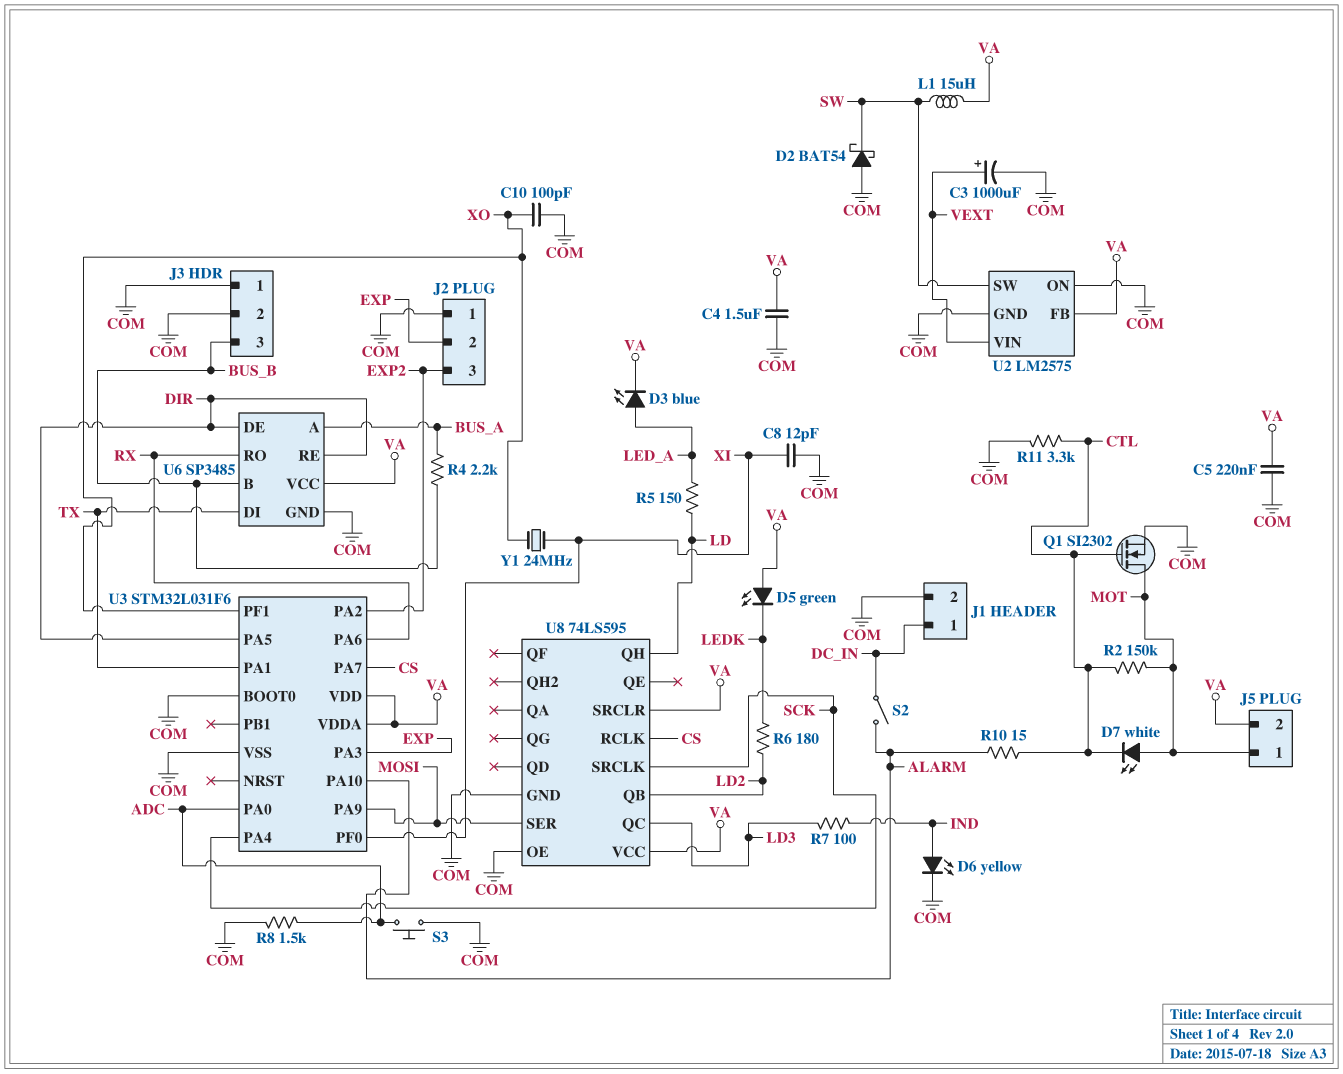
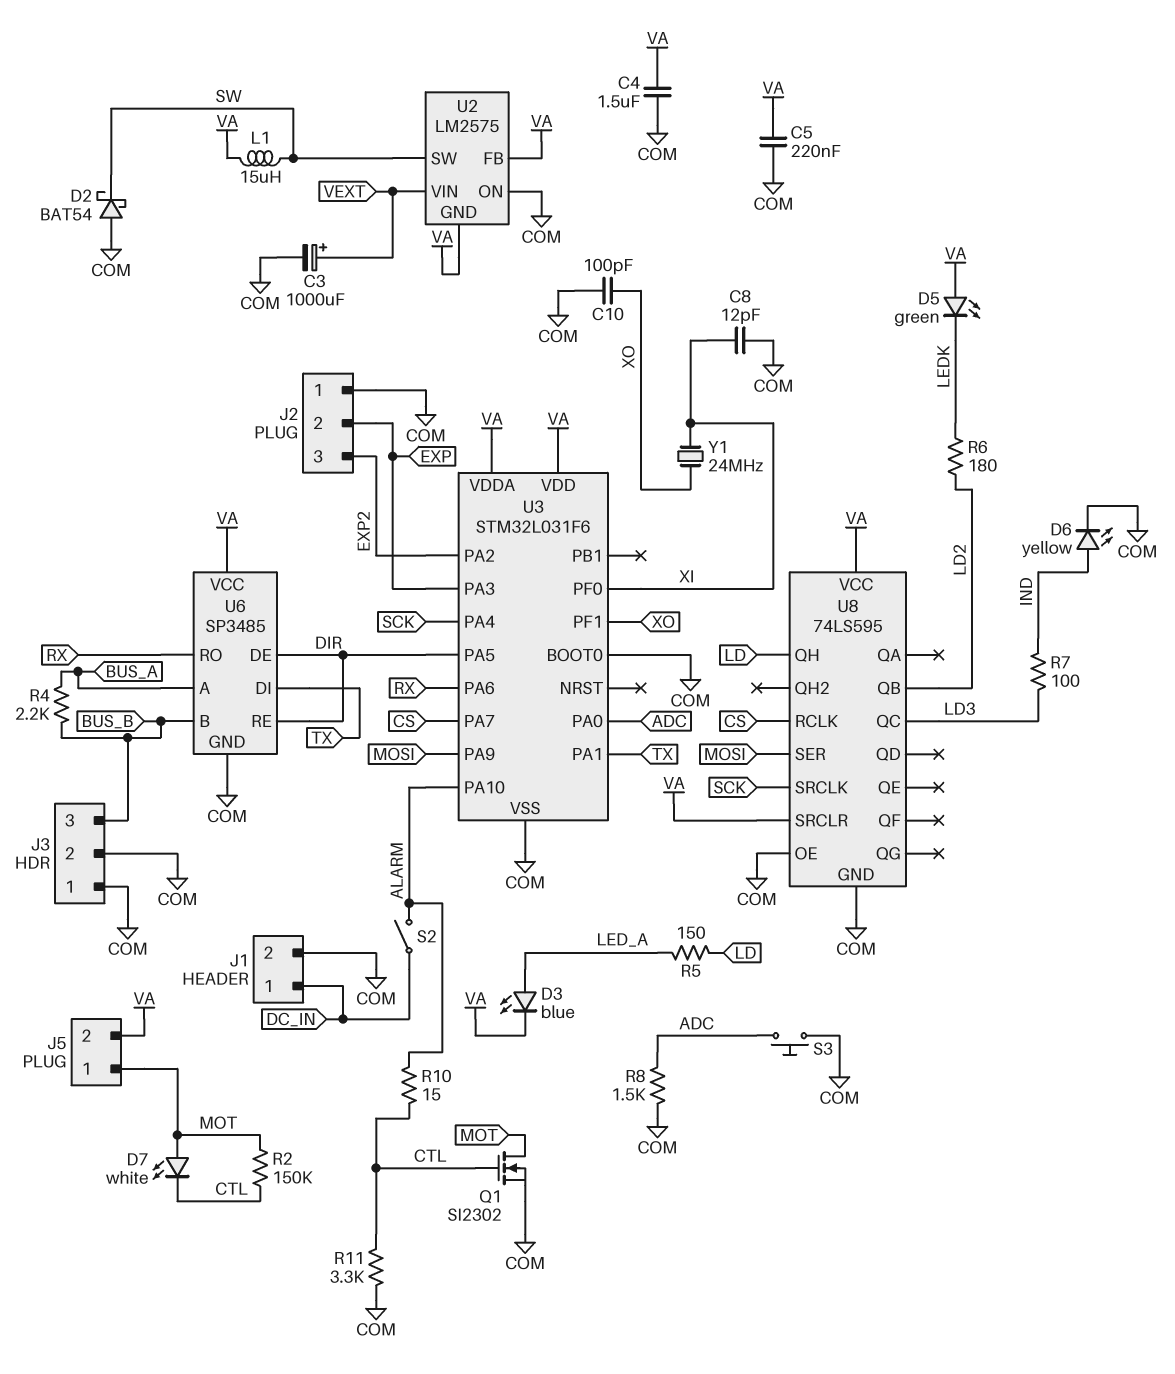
U2 pin GND: COM -> VA

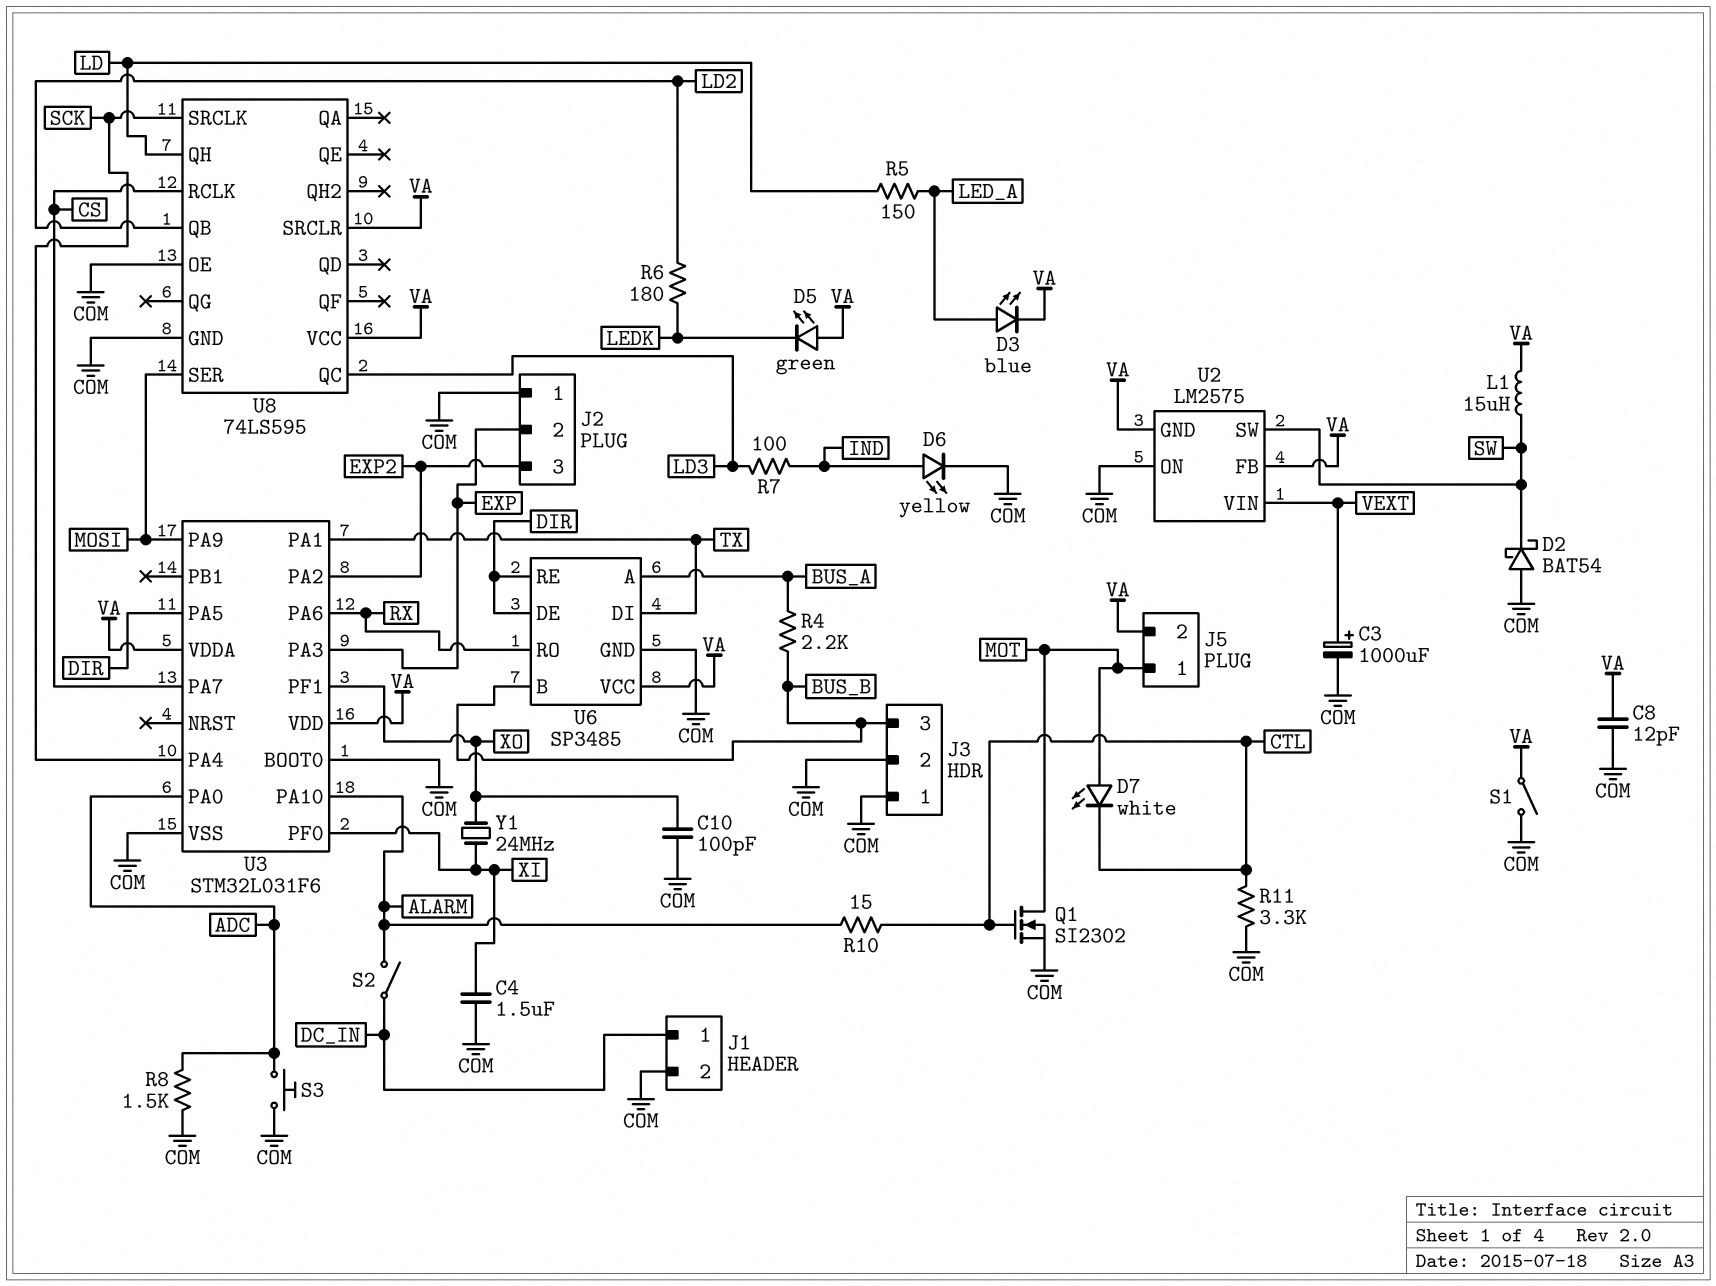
C4: 1.5uF (COM, VA) -> 1.5uF (COM, XI)
C5: 220nF (COM, VA) -> none
C8: 12pF (COM, XI) -> 12pF (COM, VA)
R2: 150k (CTL, MOT) -> none
S1: none -> switch (COM, VA)

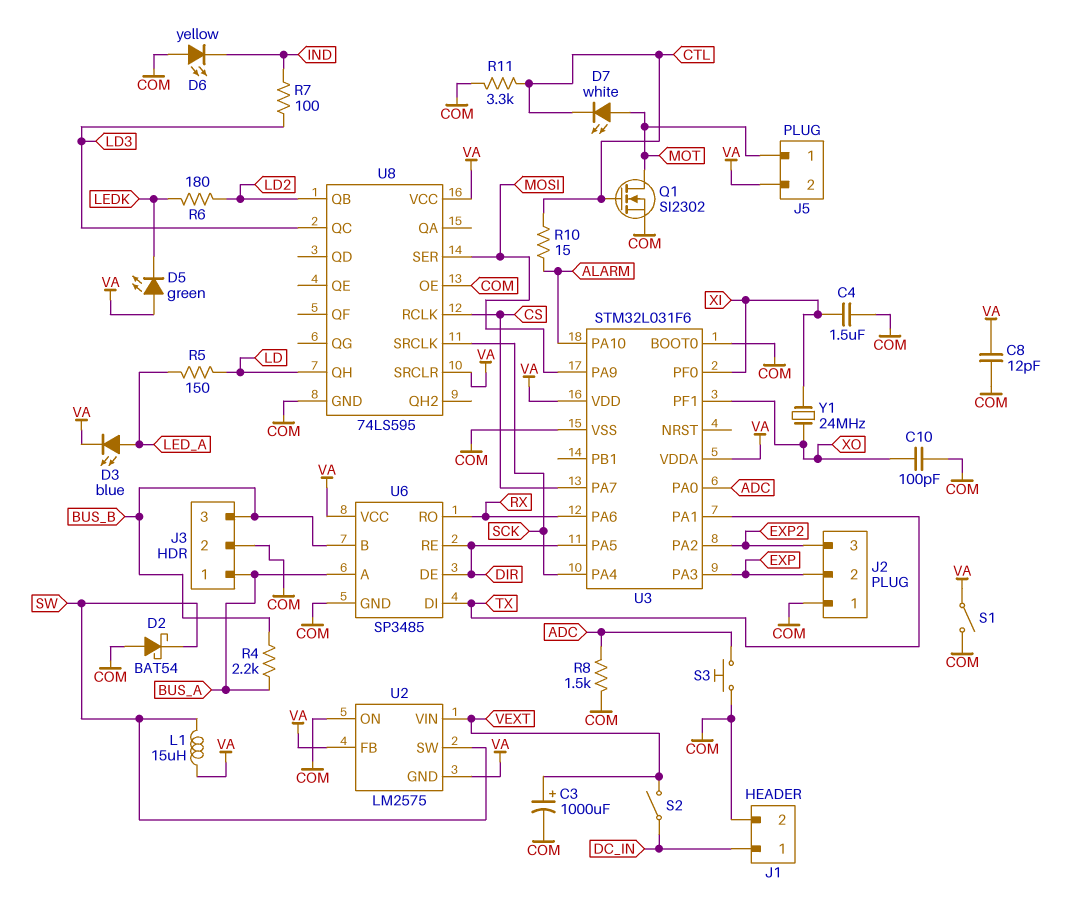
D6: LED yellow (A IND, K COM) -> LED yellow (A COM, K IND)
J3 pin 1: COM -> BUS_A
S2: switch (ALARM, DC_IN) -> switch (DC_IN, VEXT)

